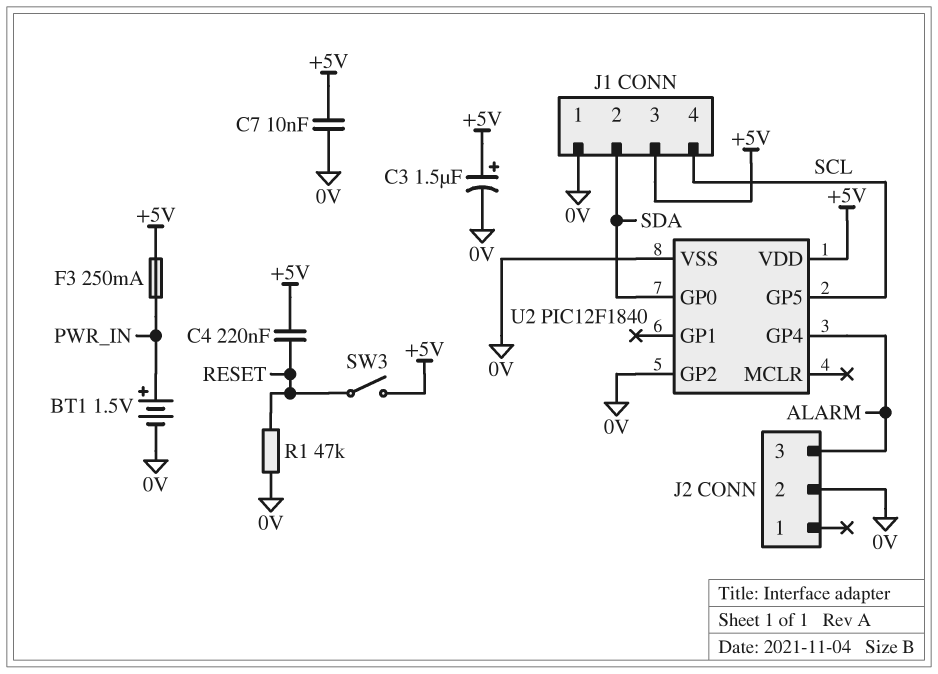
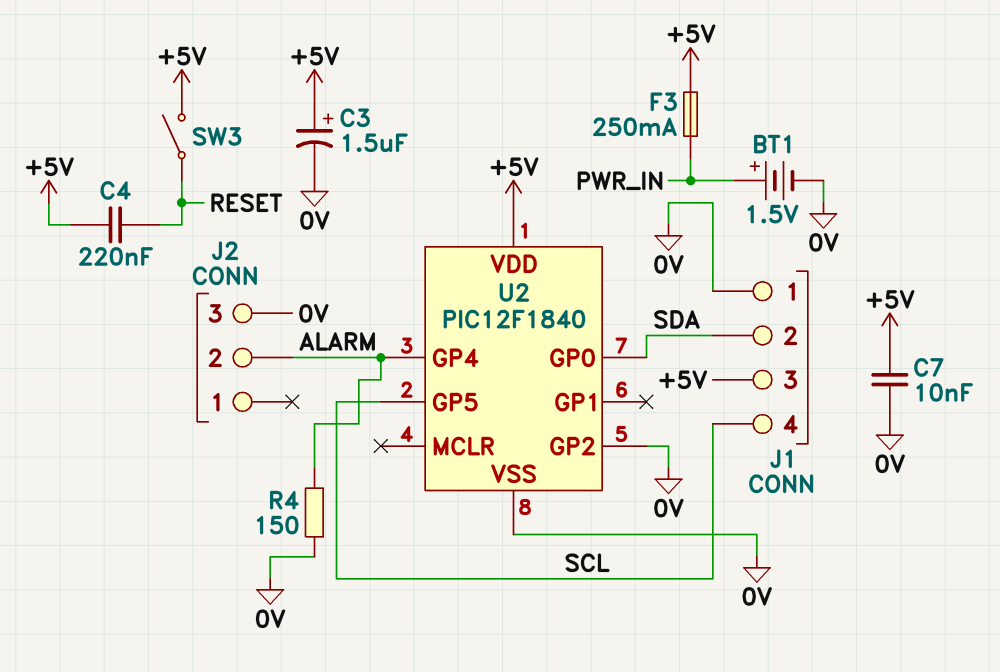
J2 pin 2: 0V -> ALARM
J2 pin 3: ALARM -> 0V
R1: 47k (0V, RESET) -> none
R4: none -> 150 (0V, ALARM)

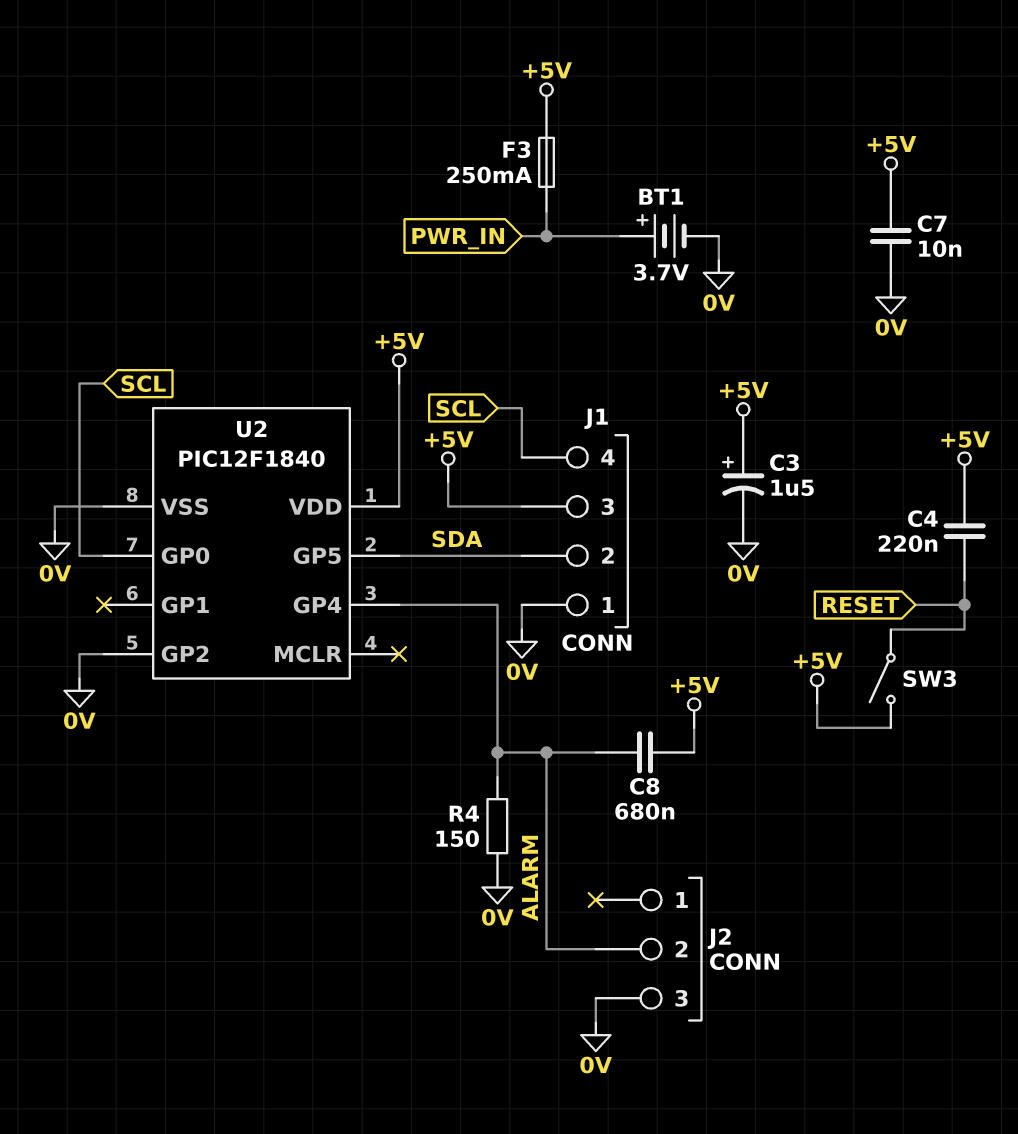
BT1: 1.5V (plus PWR_IN, minus 0V) -> 3.7V (plus PWR_IN, minus 0V)
C8: none -> 680nF (+5V, ALARM)
U2 pin GP0: SDA -> SCL
U2 pin GP5: SCL -> SDA

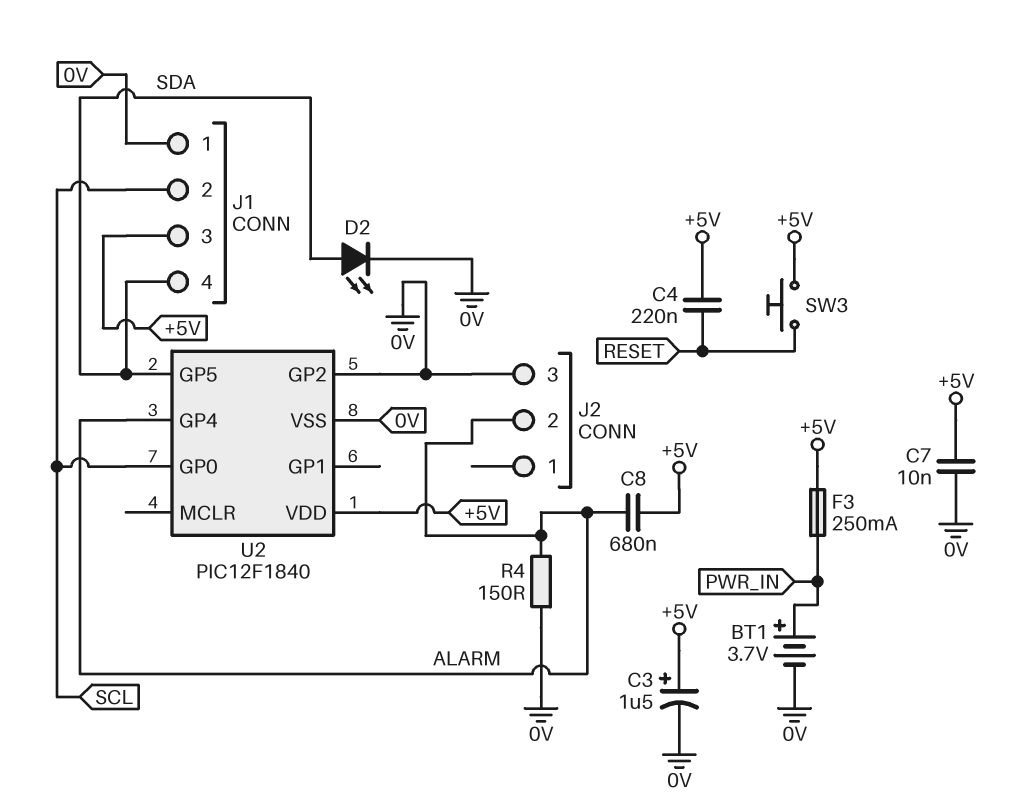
D2: none -> LED (A SDA, K 0V)
J1 pin 2: SDA -> SCL
J1 pin 4: SCL -> SDA
SW3: switch (+5V, RESET) -> button (+5V, RESET)

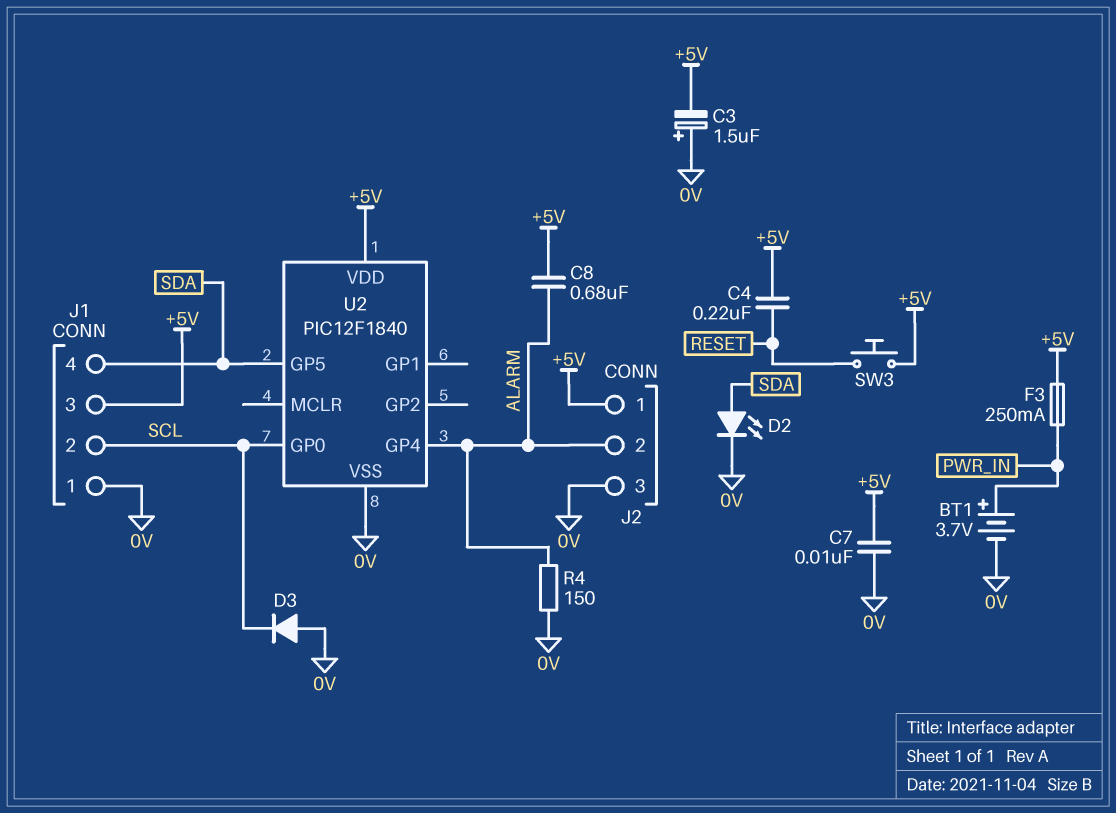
C3: 1.5uF (plus +5V, minus 0V) -> 1.5uF (plus 0V, minus +5V)
D3: none -> diode (A 0V, K SCL)
J2 pin 1: none -> +5V
U2 pin GP2: 0V -> none

